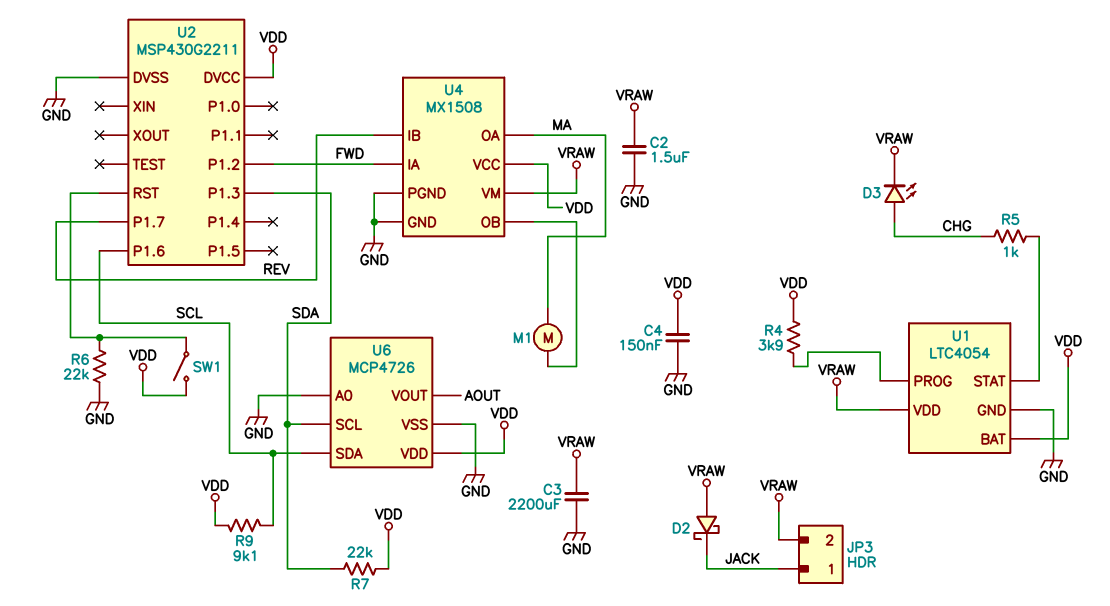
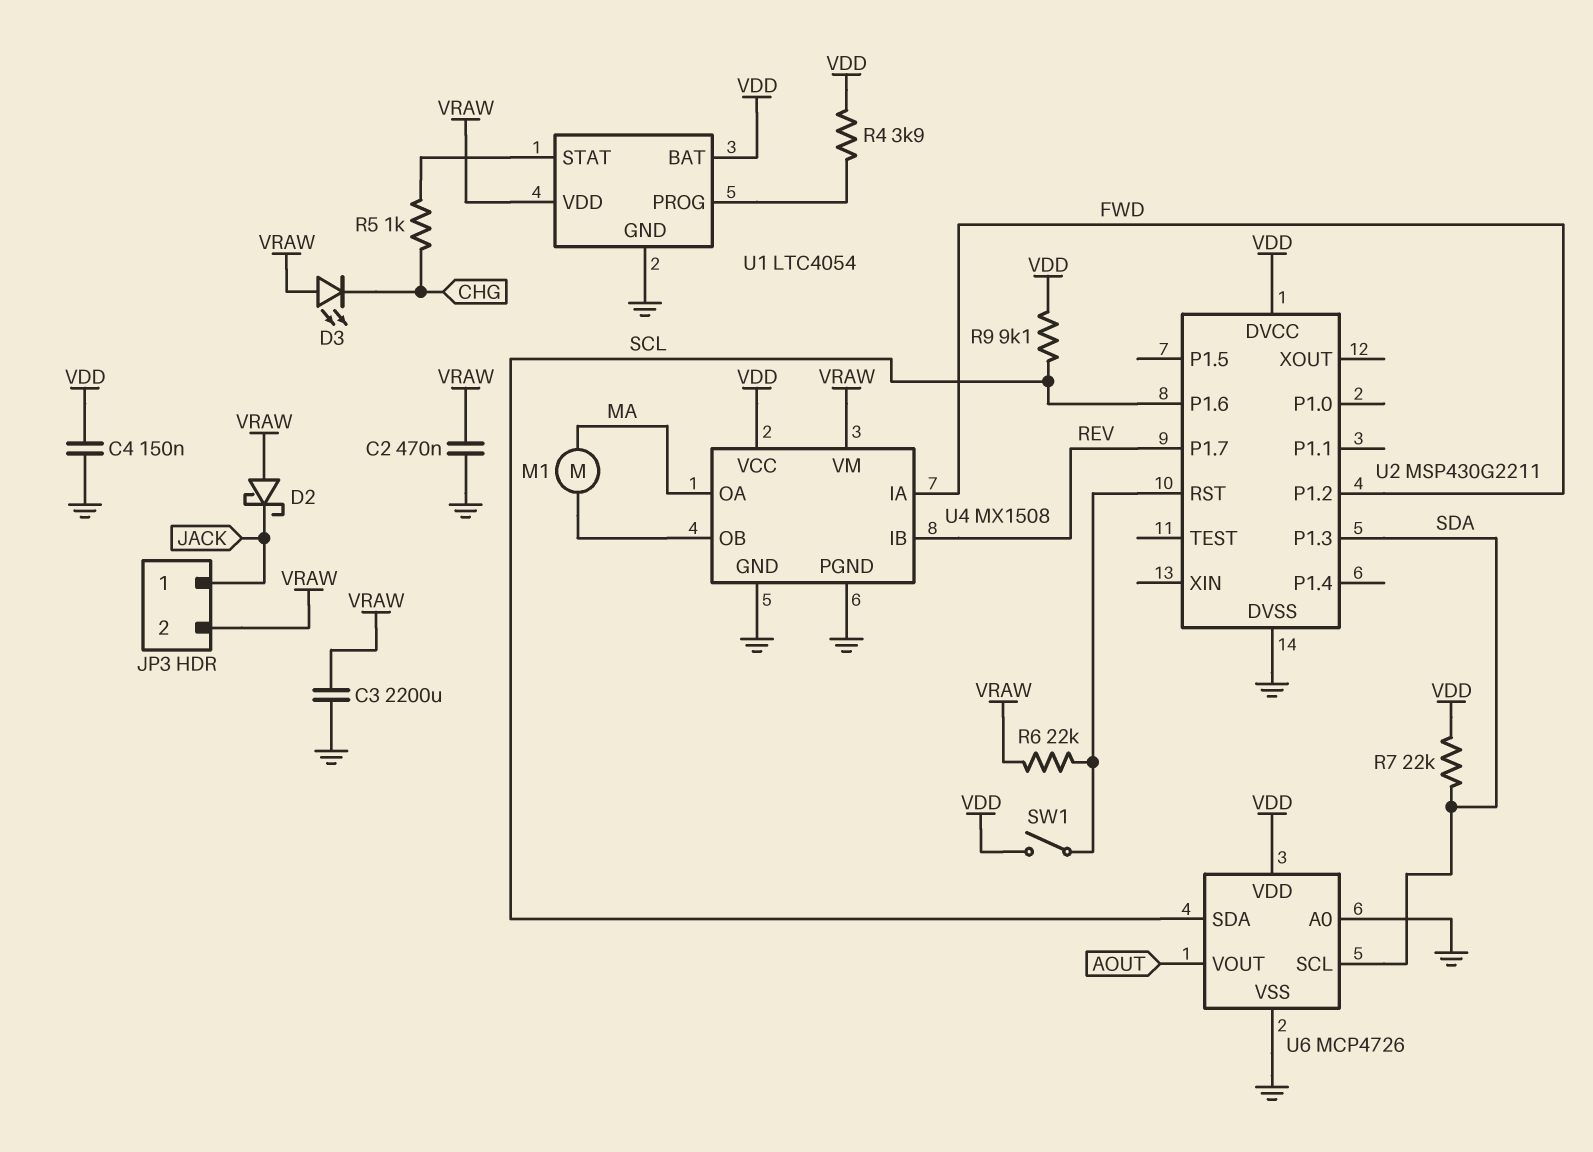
C2: 1.5uF (GND, VRAW) -> 470nF (GND, VRAW)
D3: LED (A CHG, K VRAW) -> LED (A VRAW, K CHG)
R6: 22k (GND, U2/RST) -> 22k (U2/RST, VRAW)

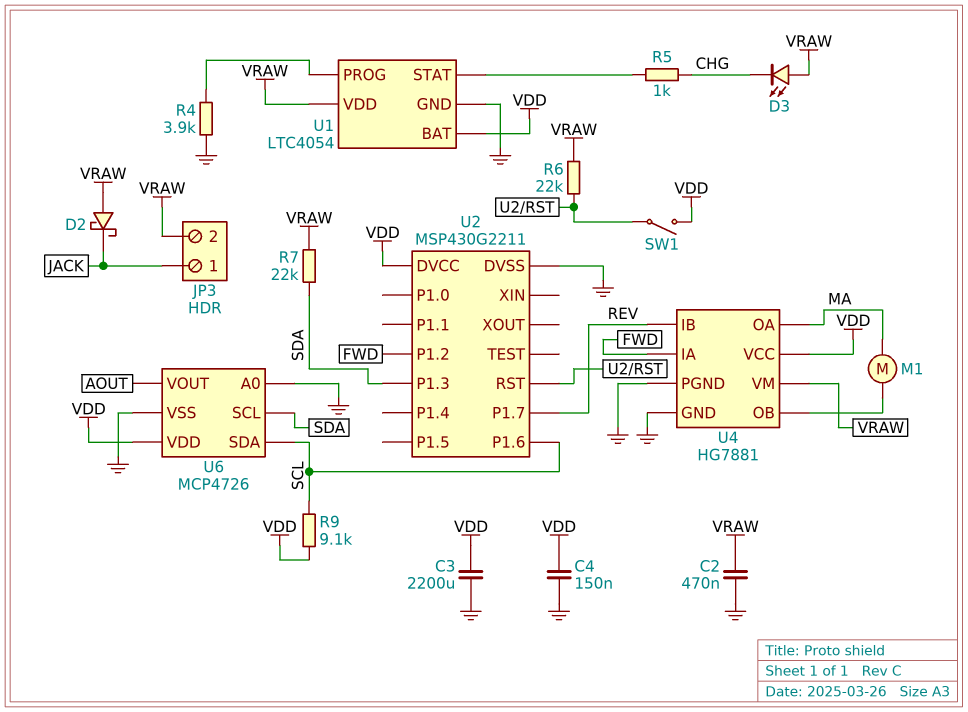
C3: 2200uF (GND, VRAW) -> 2200uF (GND, VDD)
R4: 3.9k (U1/PROG, VDD) -> 3.9k (GND, U1/PROG)
R7: 22k (SDA, VDD) -> 22k (SDA, VRAW)
U4: MX1508 -> HG7881

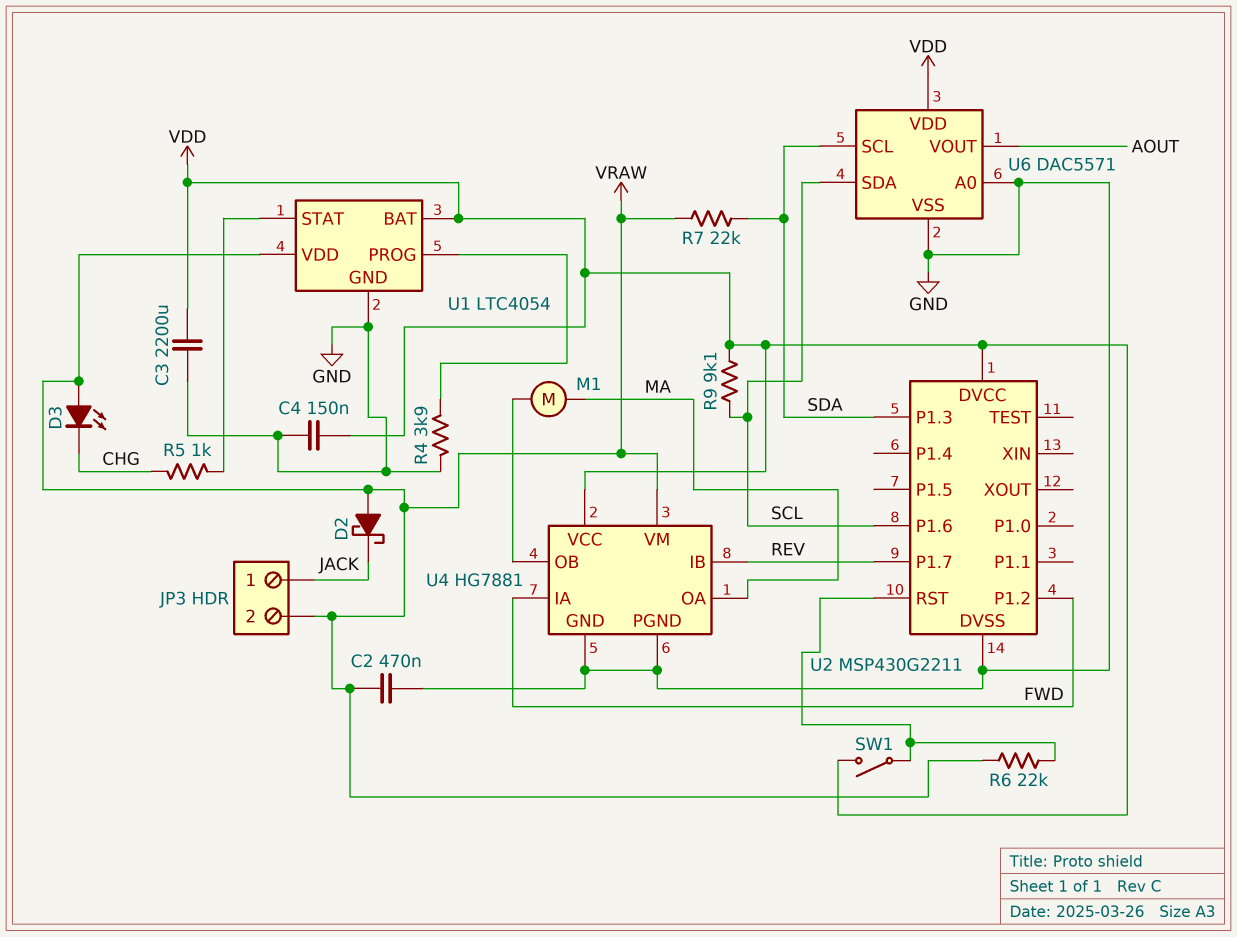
U6: MCP4726 -> DAC5571

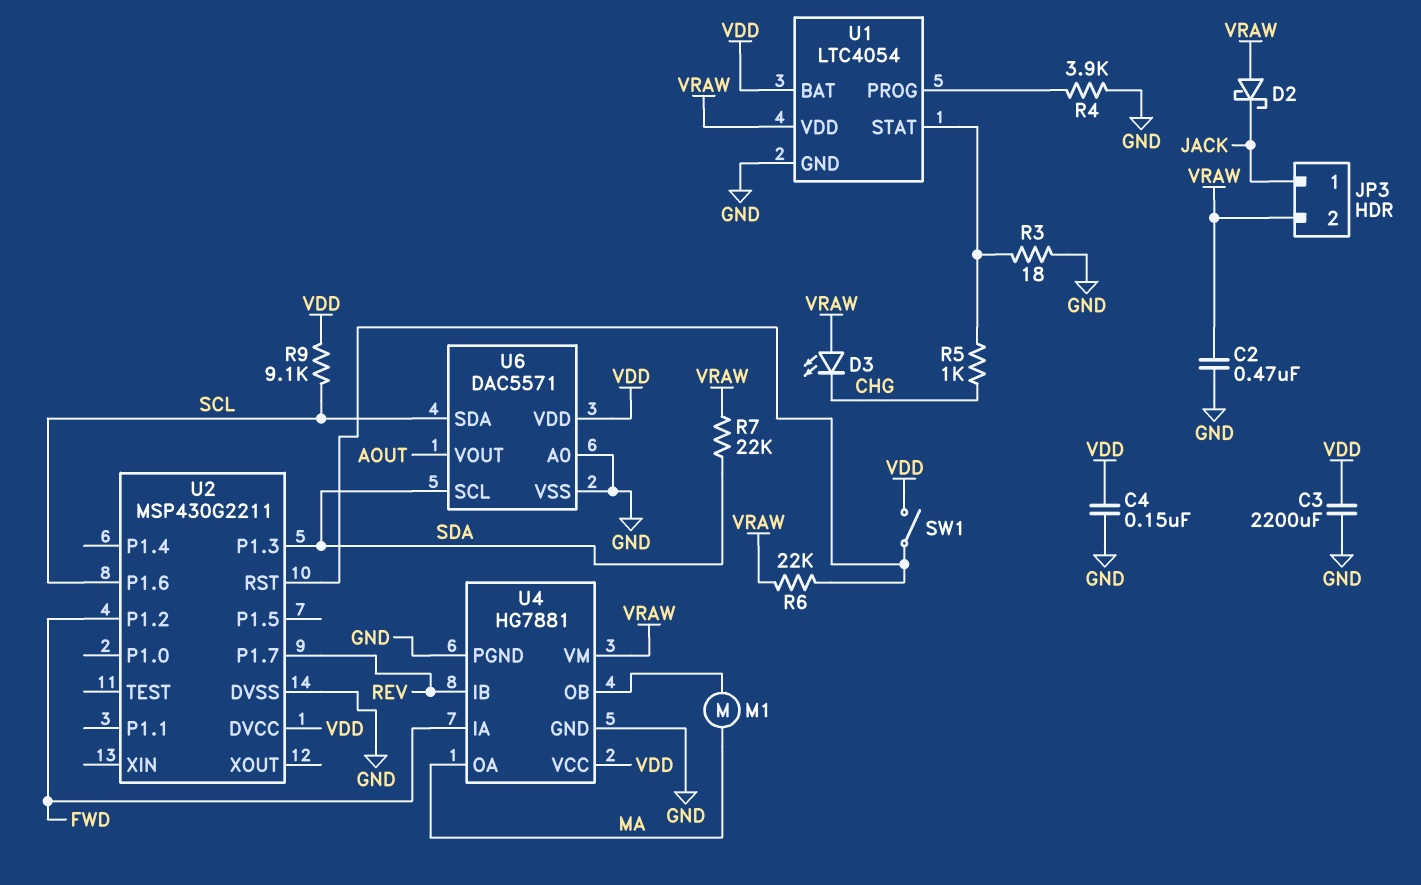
R3: none -> 18 (GND, U1/STAT)

